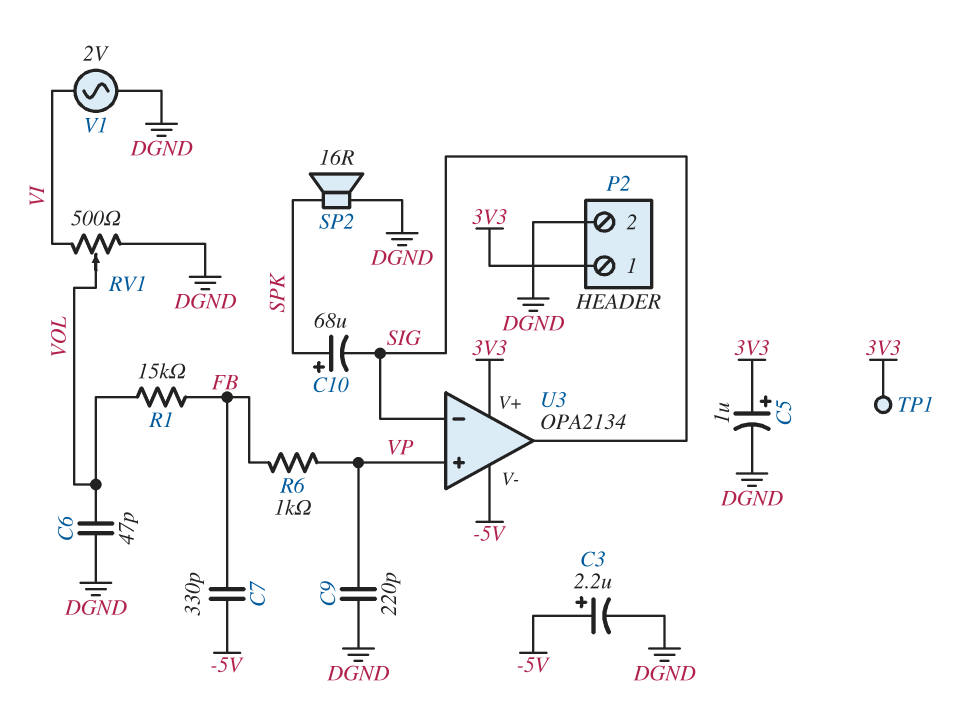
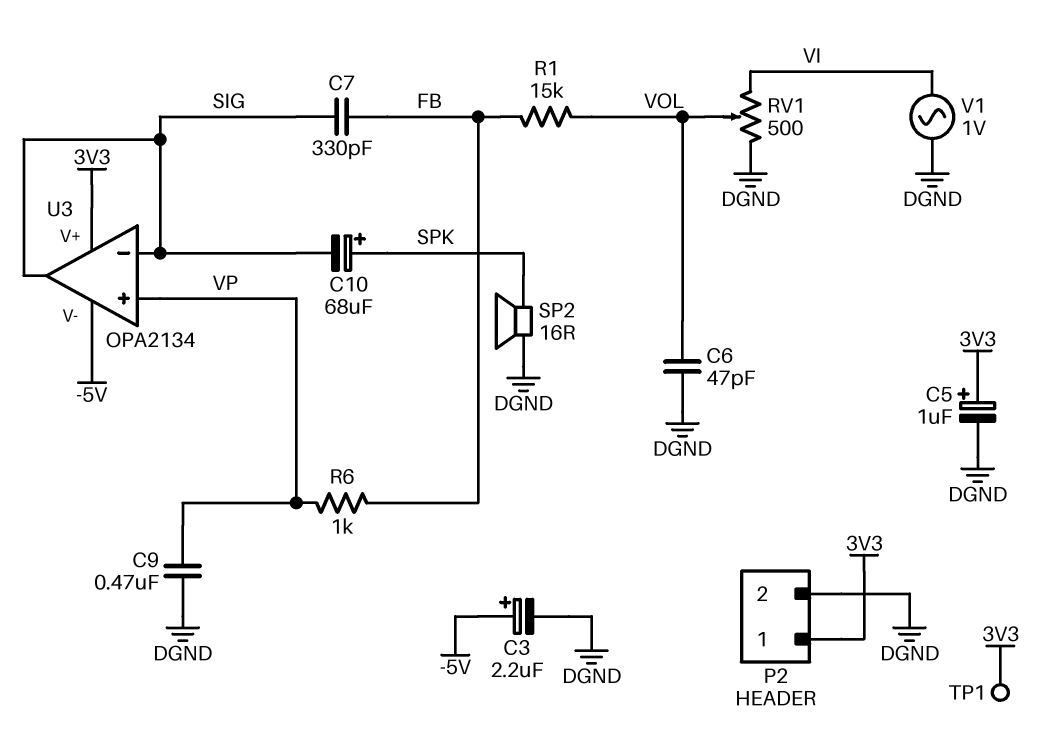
C7: 330pF (-5V, FB) -> 330pF (FB, SIG)
C9: 220pF (DGND, VP) -> 470nF (DGND, VP)
V1: AC 2V (DGND, VI) -> AC 1V (DGND, VI)

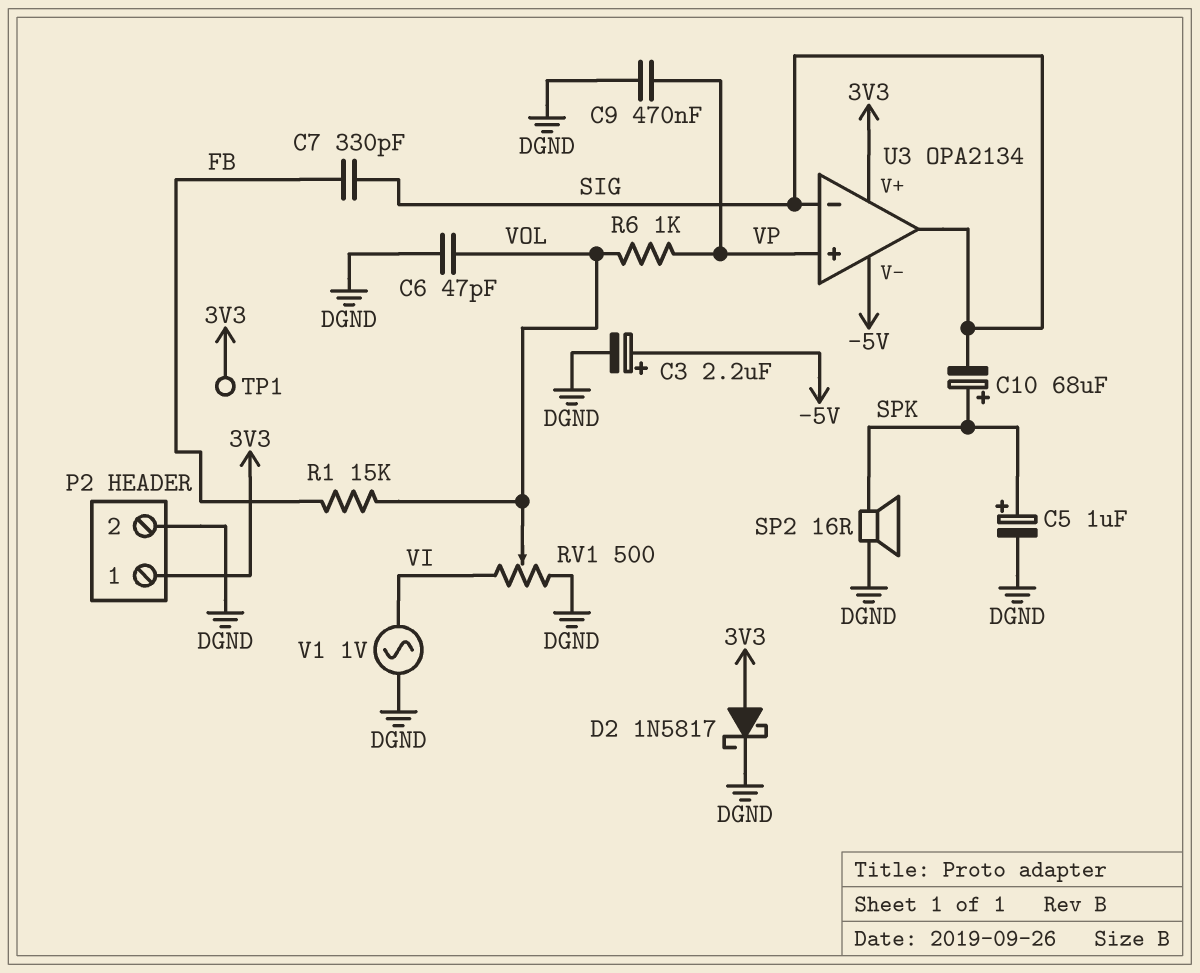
C5: 1uF (plus 3V3, minus DGND) -> 1uF (plus SPK, minus DGND)
D2: none -> schottky 1N5817 (A 3V3, K DGND)
R6: 1k (FB, VP) -> 1k (VOL, VP)

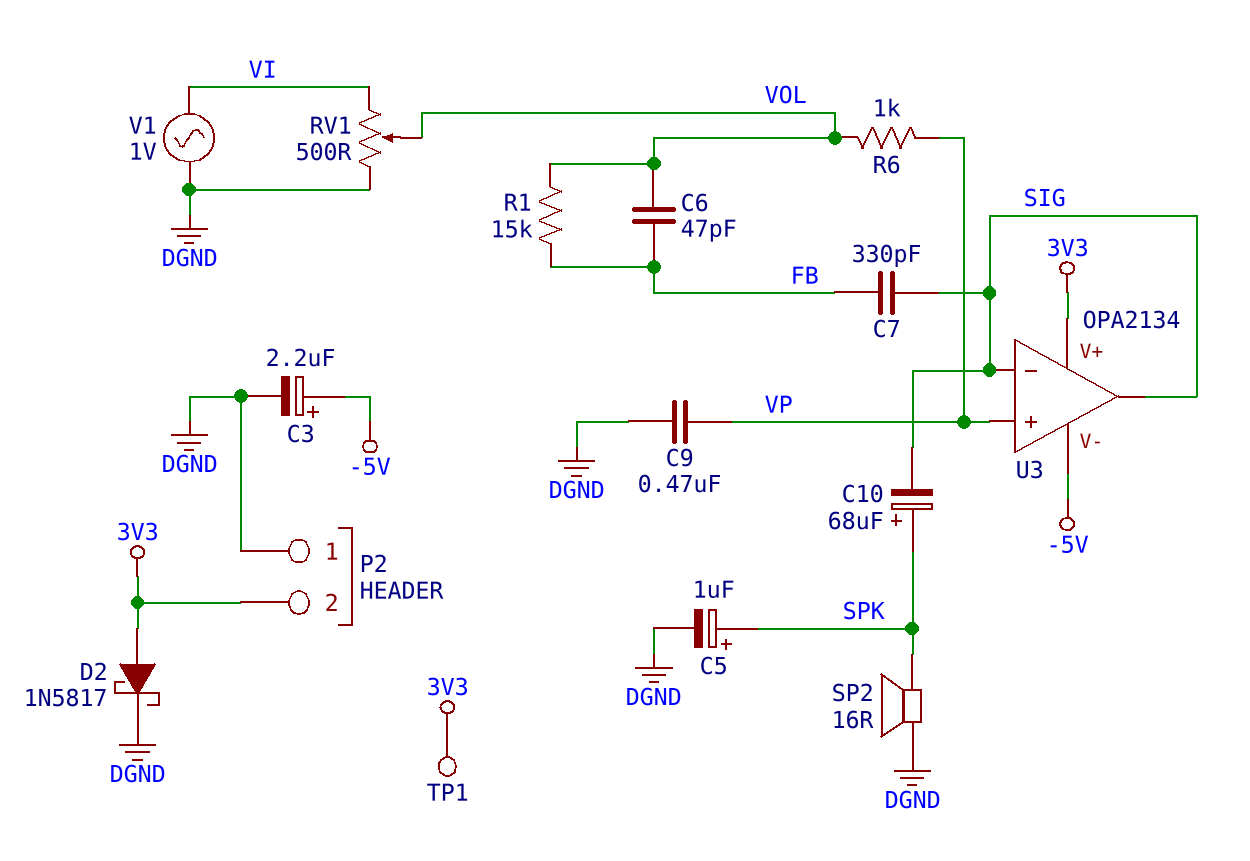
C6: 47pF (DGND, VOL) -> 47pF (FB, VOL)
P2 pin 1: 3V3 -> DGND
P2 pin 2: DGND -> 3V3

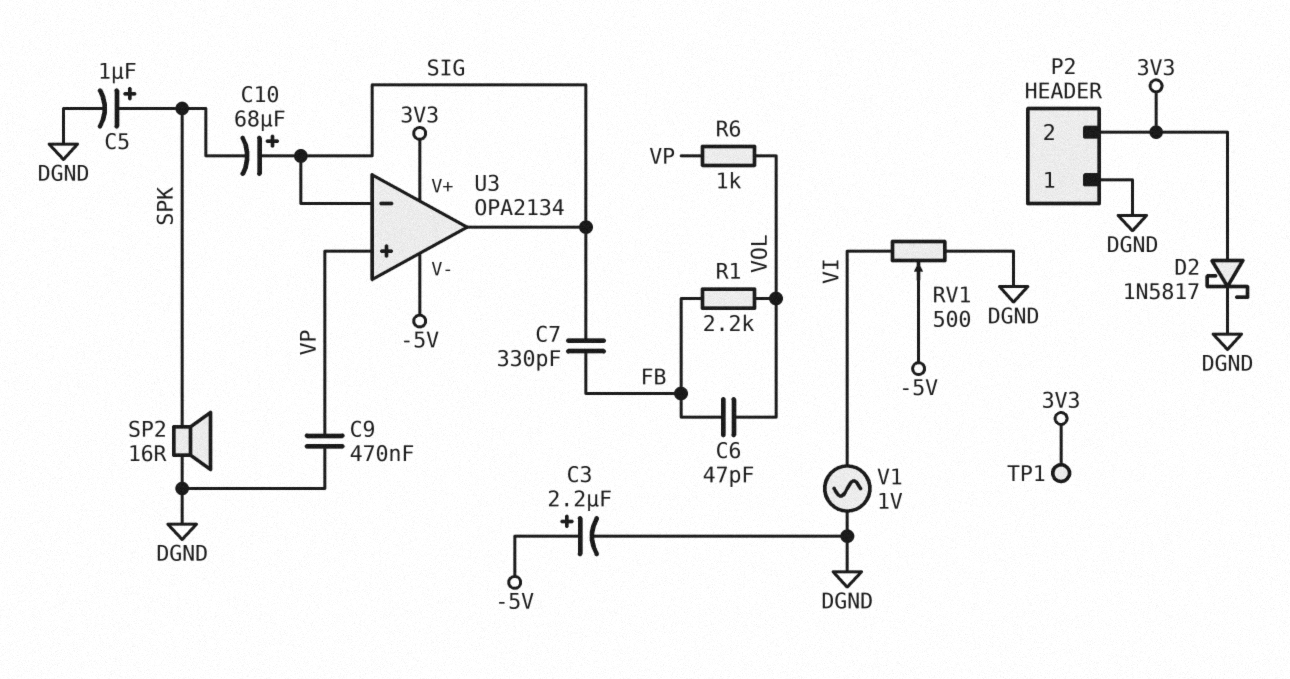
C10: 68uF (plus SPK, minus SIG) -> 68uF (plus SIG, minus SPK)
R1: 15k (FB, VOL) -> 2.2k (FB, VOL)
RV1: 500 (DGND, VI, wiper VOL) -> 500 (DGND, VI, wiper -5V)

